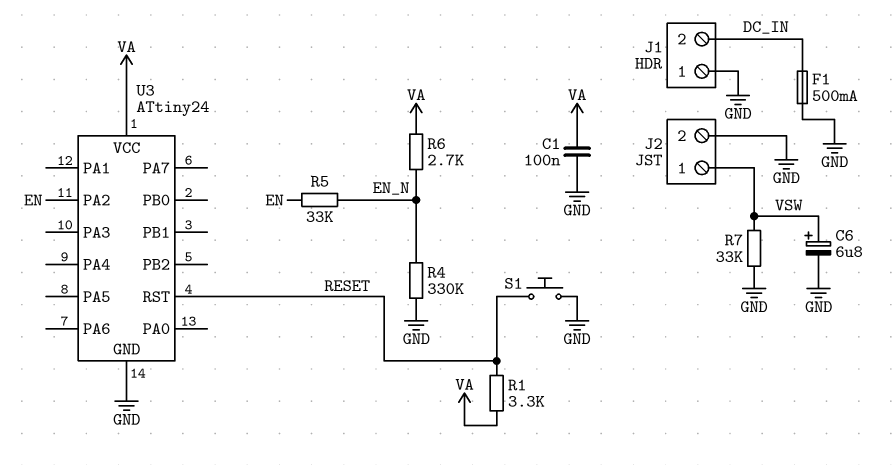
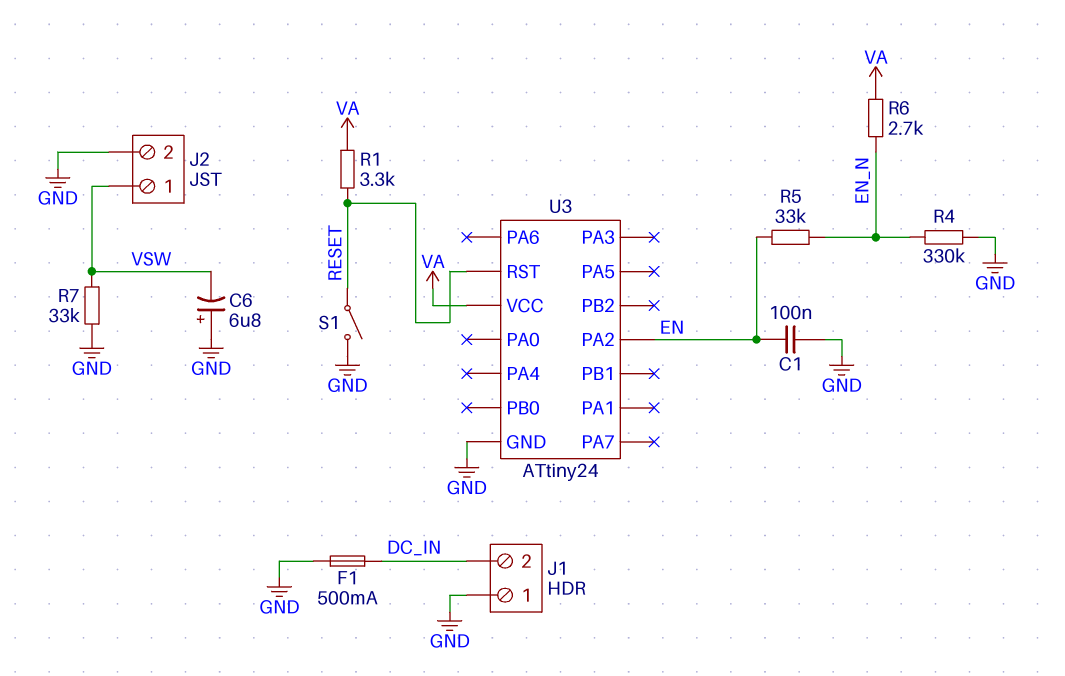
C1: 100nF (GND, VA) -> 100nF (EN, GND)
C6: 6.8uF (plus VSW, minus GND) -> 6.8uF (plus GND, minus VSW)
S1: button (GND, RESET) -> switch (GND, RESET)

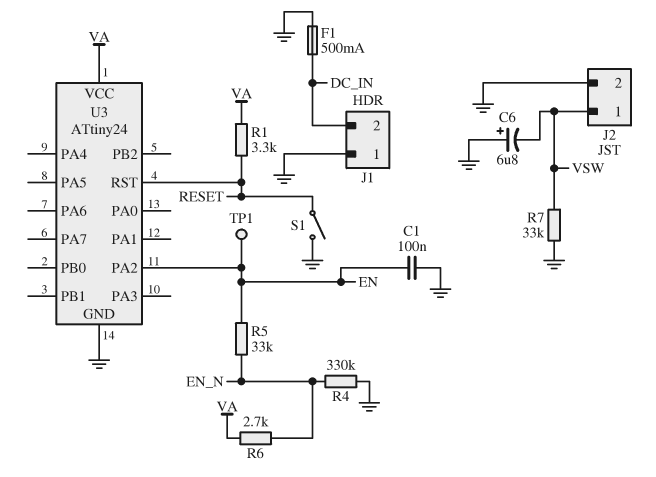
TP1: none -> test point (EN)

